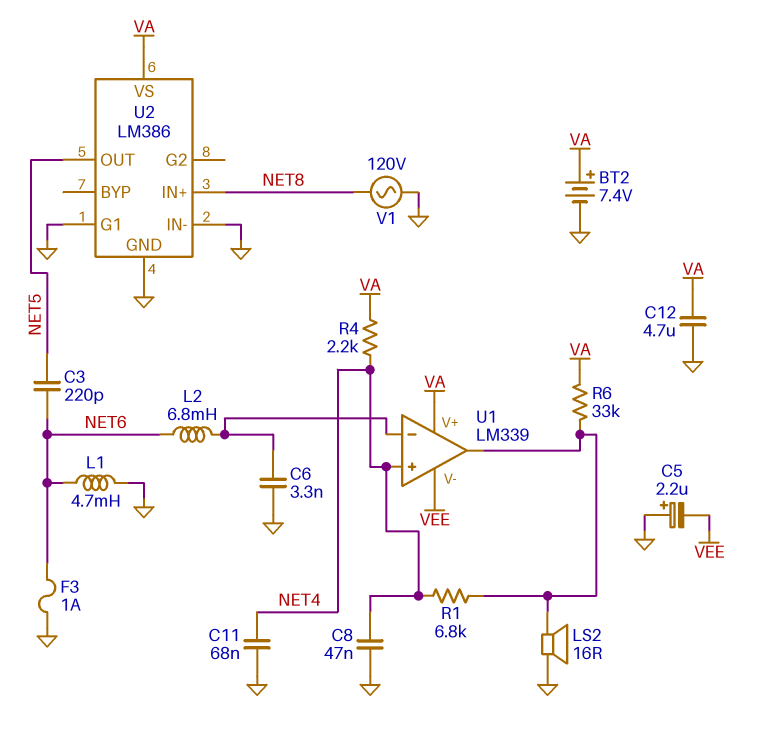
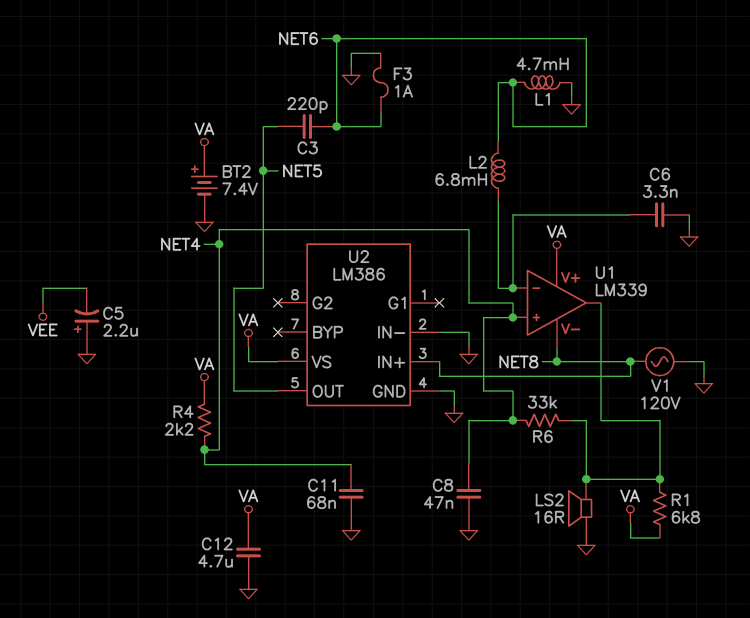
R1: 6.8k (NET4, U1/out) -> 6.8k (U1/out, VA)
R6: 33k (U1/out, VA) -> 33k (NET4, U1/out)
U1 pin V-: VEE -> NET8
U2 pin G1: GND -> none

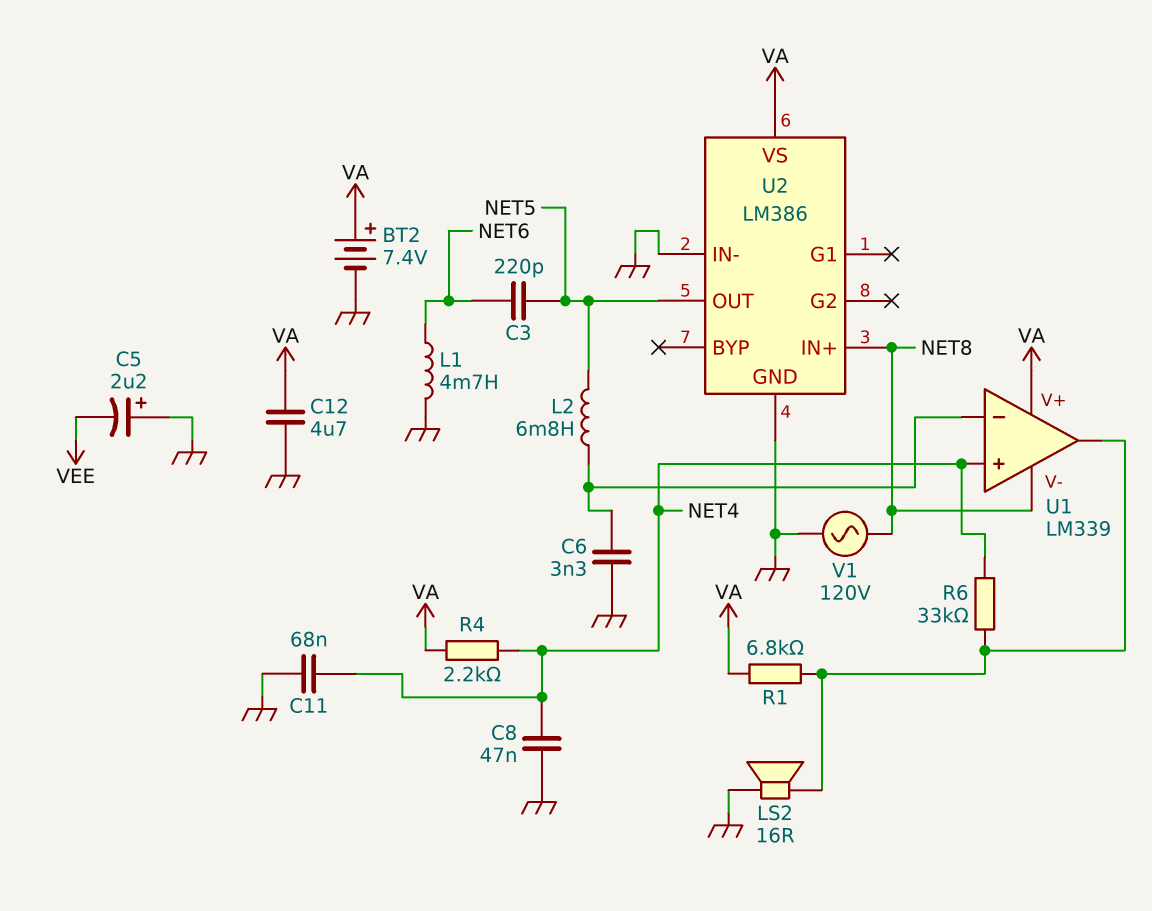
F3: 1A (GND, NET6) -> none
L2: 6.8mH (NET6, U1/in-) -> 6.8mH (NET5, U1/in-)

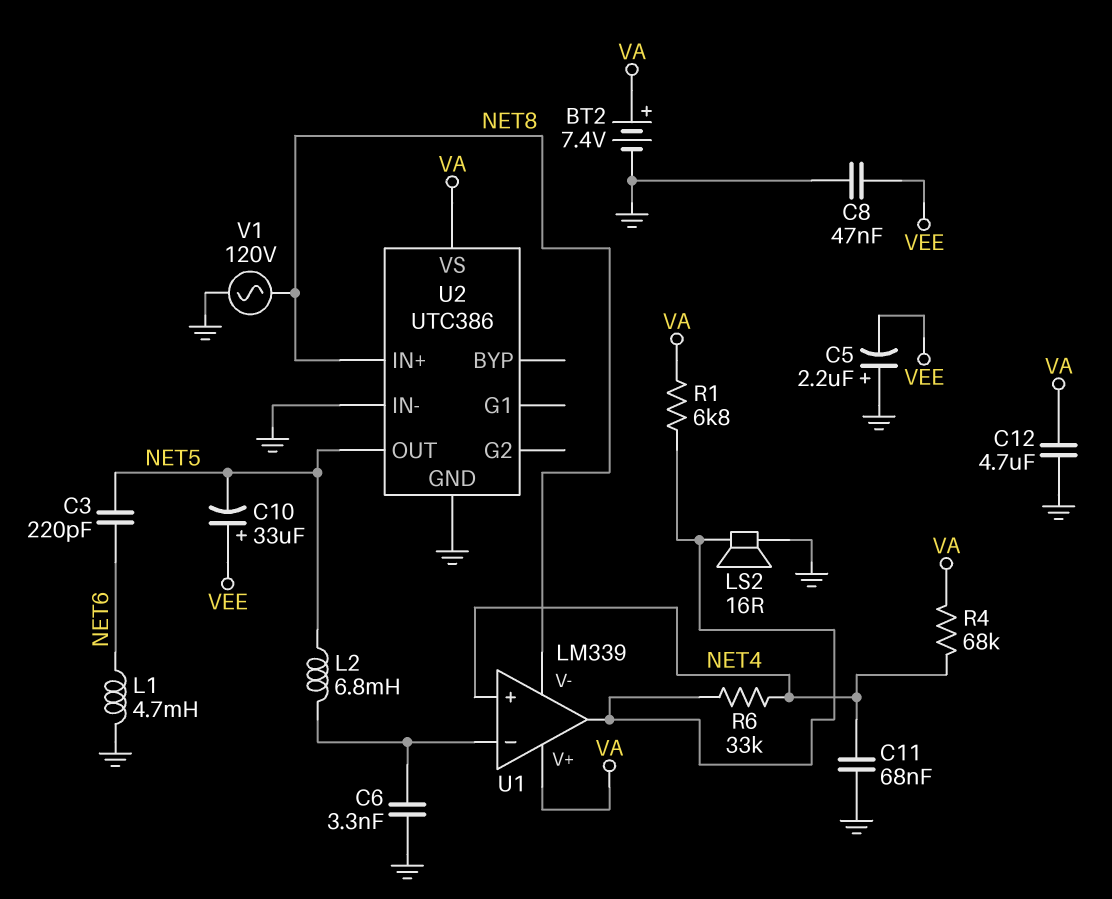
C8: 47nF (GND, NET4) -> 47nF (GND, VEE)
C10: none -> 33uF (plus VEE, minus NET5)
R4: 2.2k (NET4, VA) -> 68k (NET4, VA)
U2: LM386 -> UTC386

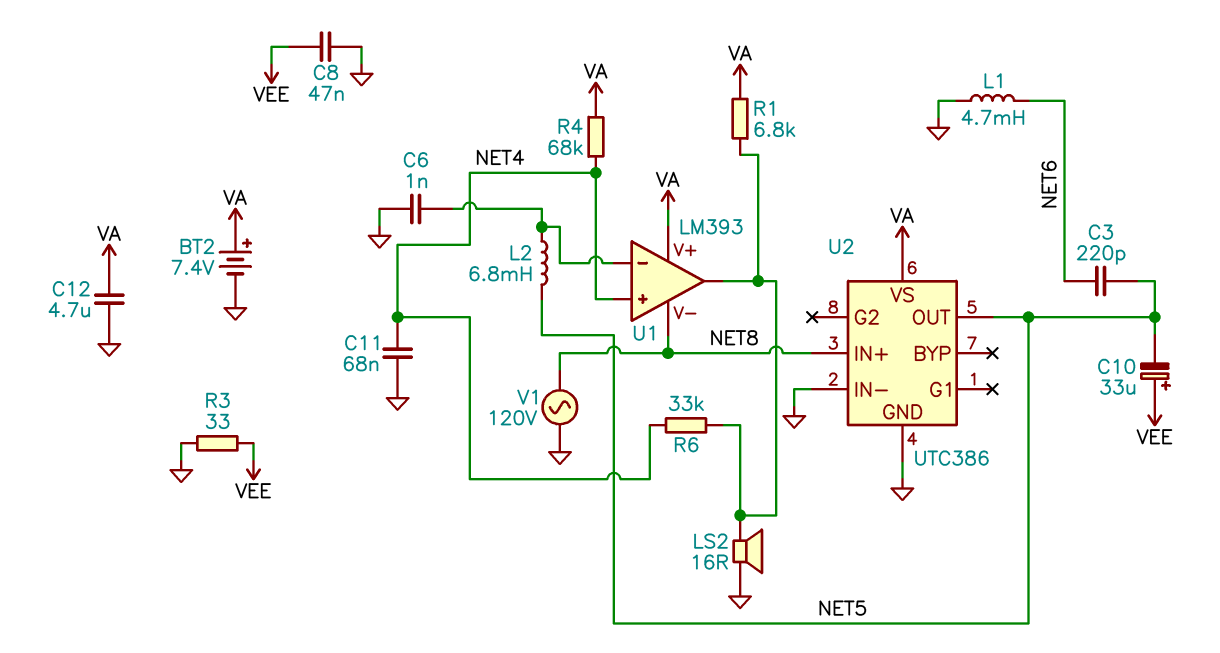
C5: 2.2uF (plus GND, minus VEE) -> none
C6: 3.3nF (GND, U1/in-) -> 1nF (GND, U1/in-)
R3: none -> 33 (GND, VEE)
U1: LM339 -> LM393

